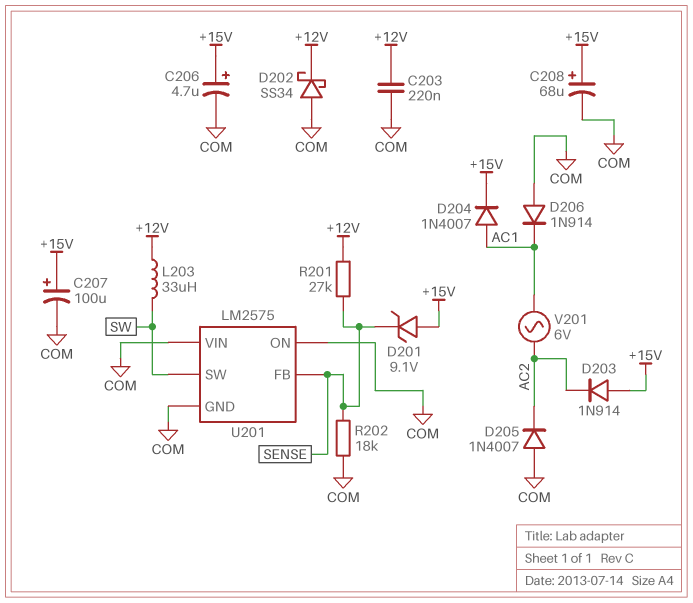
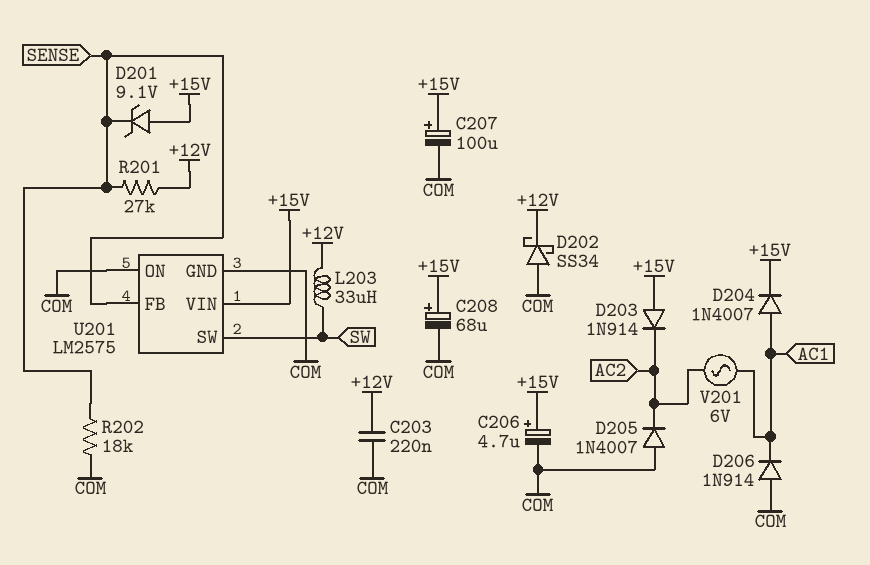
U201 pin VIN: COM -> +15V

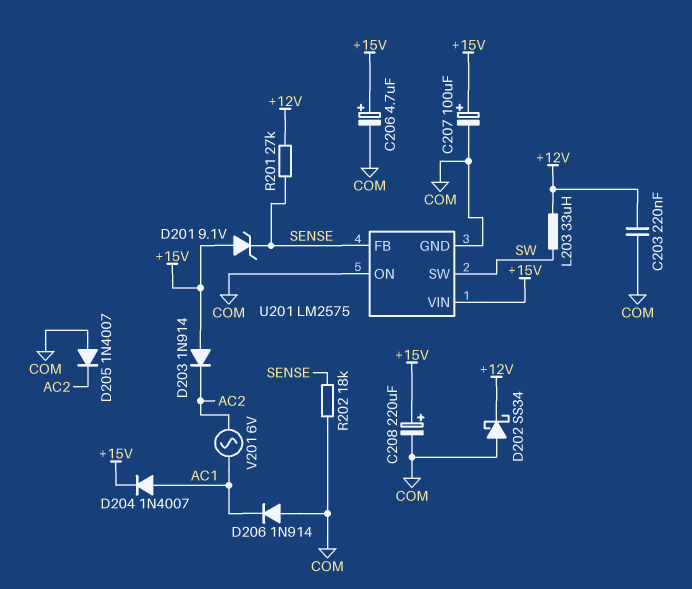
C208: 68uF (plus +15V, minus COM) -> 220uF (plus +15V, minus COM)

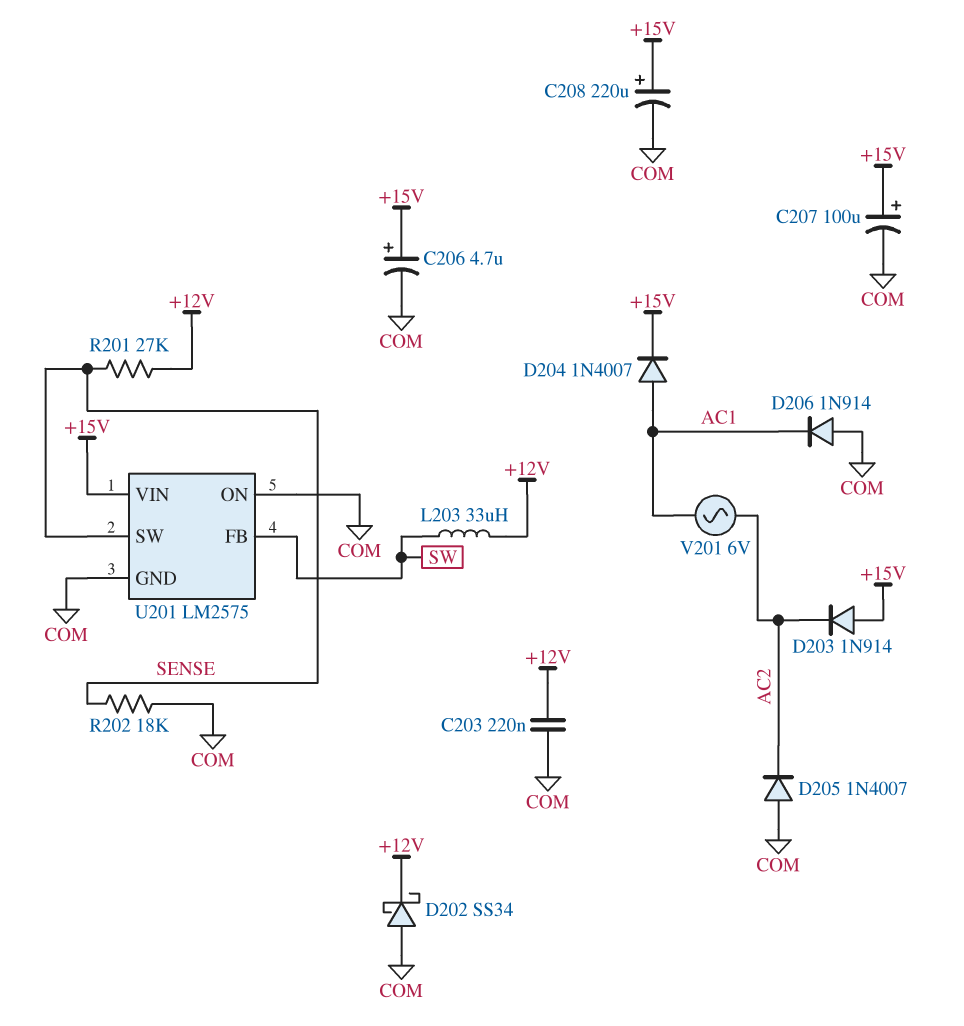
D201: zener 9.1V (A +15V, K SENSE) -> none
U201 pin FB: SENSE -> SW
U201 pin SW: SW -> SENSE

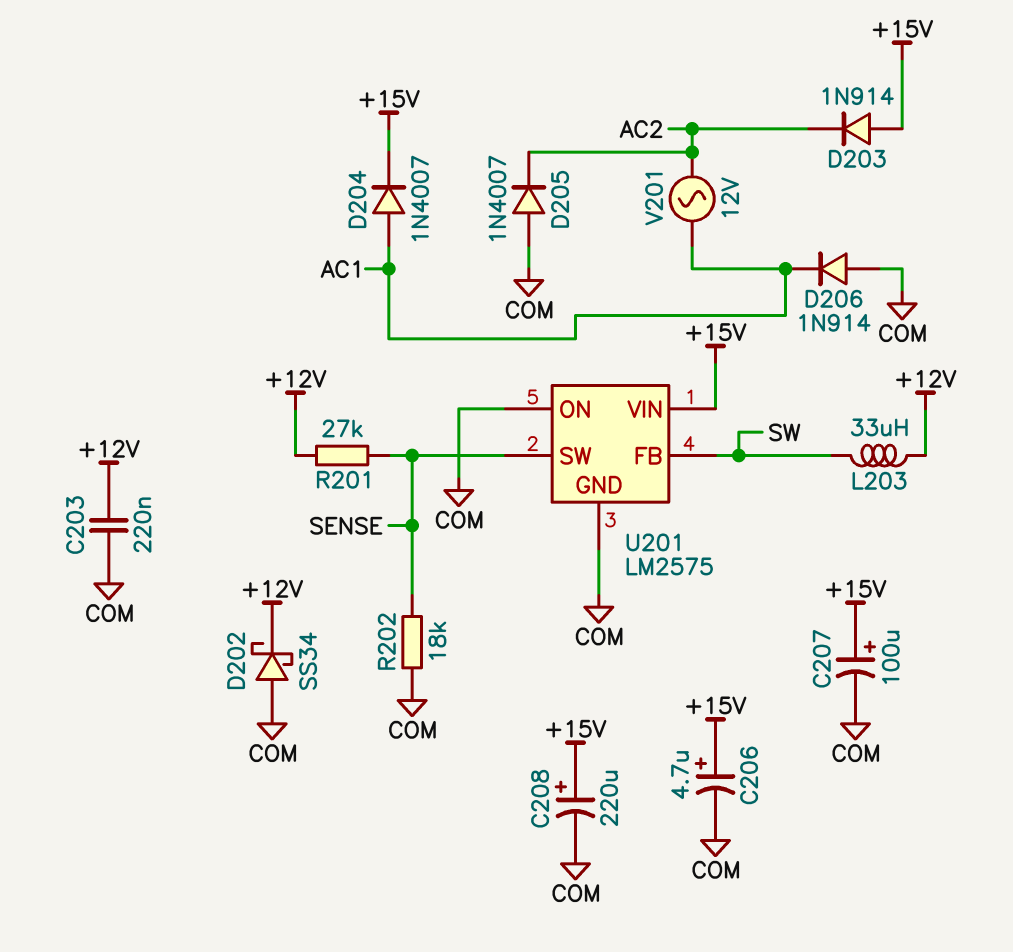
V201: AC 6V (AC1, AC2) -> AC 12V (AC1, AC2)

